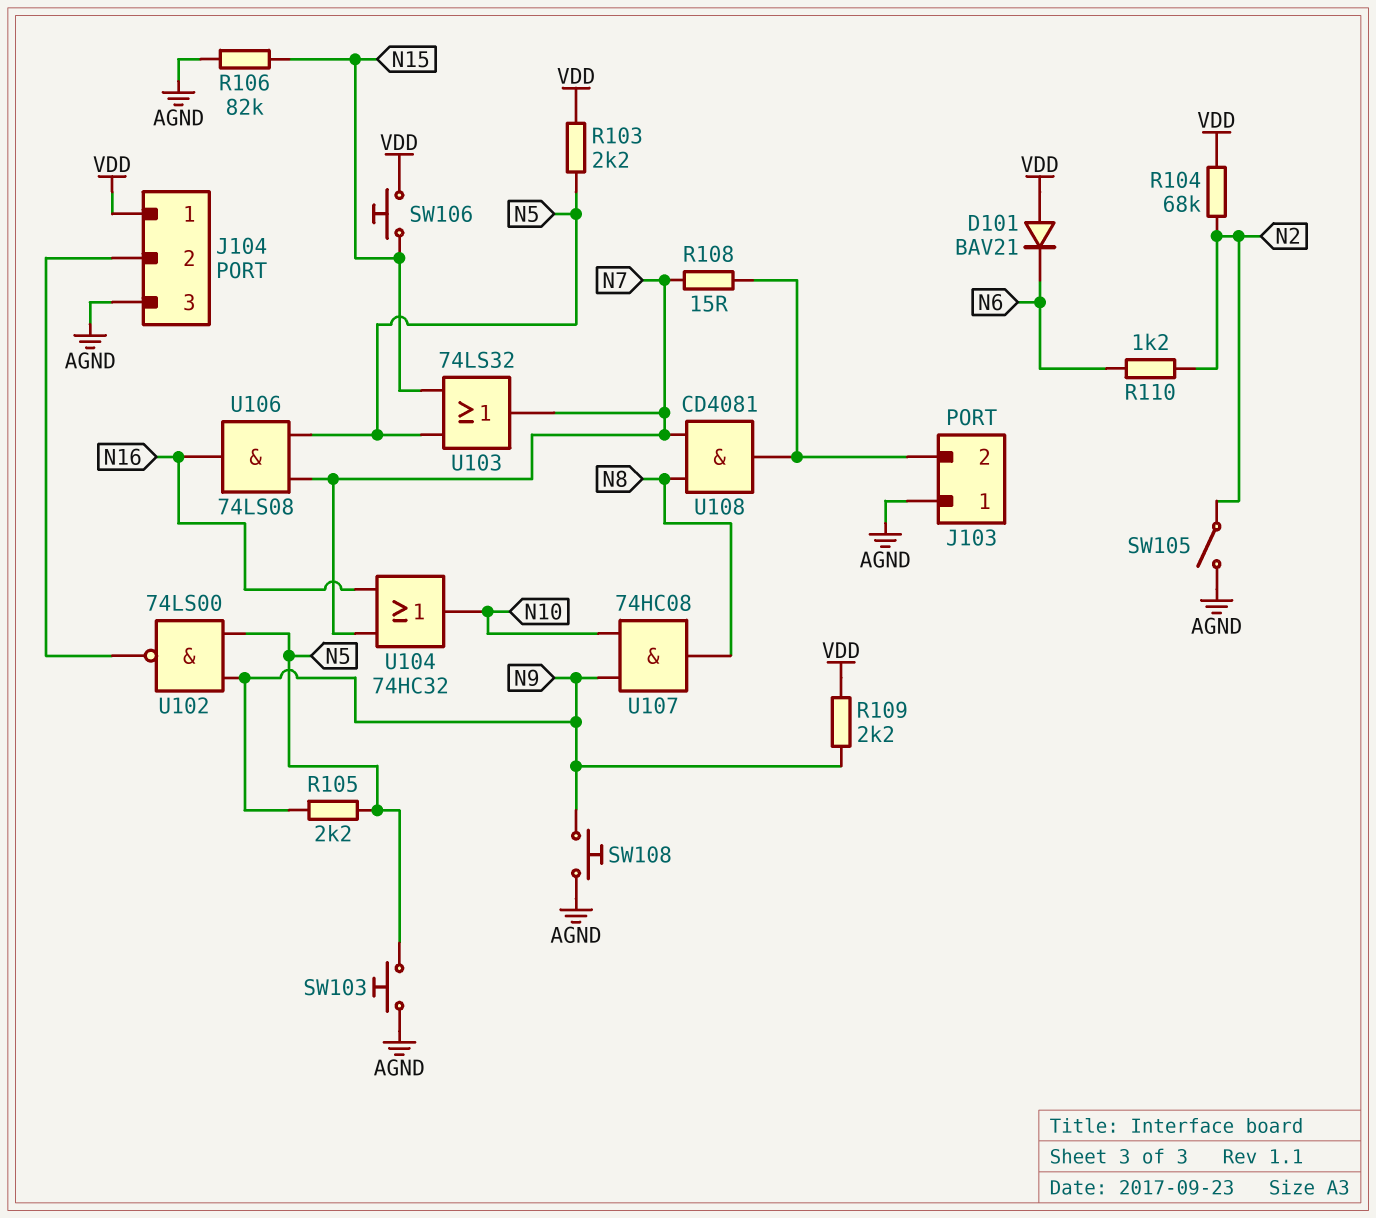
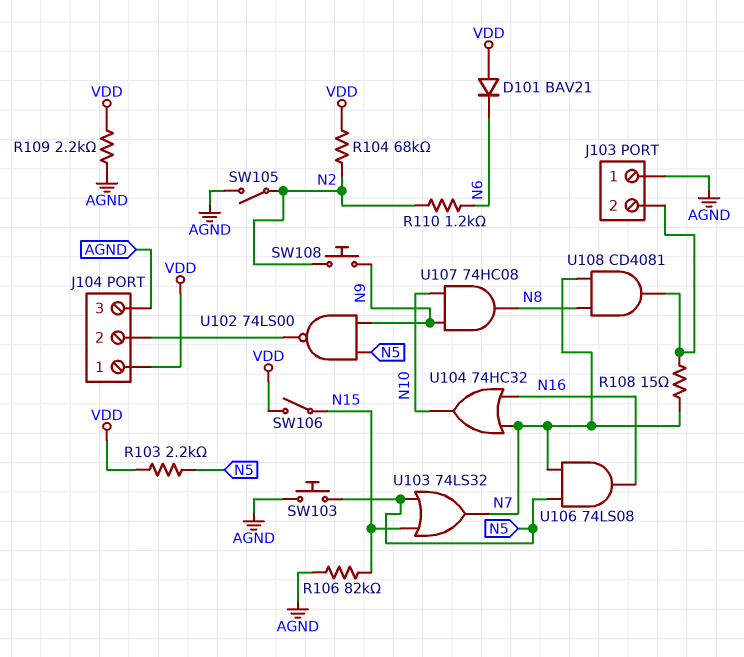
R105: 2.2k (N5, N9) -> none
R109: 2.2k (N9, VDD) -> 2.2k (AGND, VDD)
SW106: button (N15, VDD) -> switch (N15, VDD)
SW108: button (AGND, N9) -> button (N2, N9)

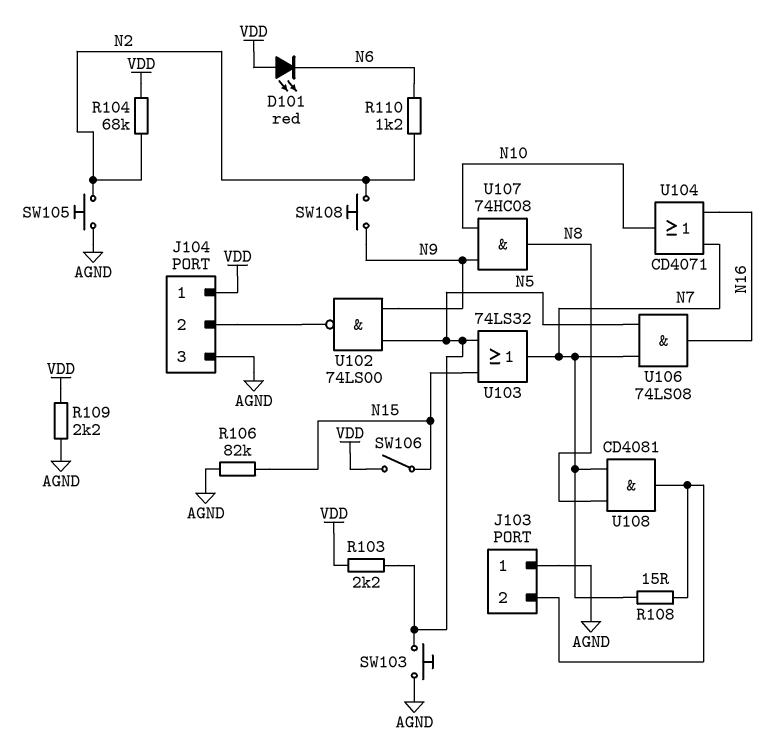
D101: diode BAV21 (A VDD, K N6) -> LED red (A VDD, K N6)
SW105: switch (AGND, N2) -> button (AGND, N2)
U104: OR 74HC32 (in N7, in N16, out N10) -> OR CD4071 (in N7, in N16, out N10)

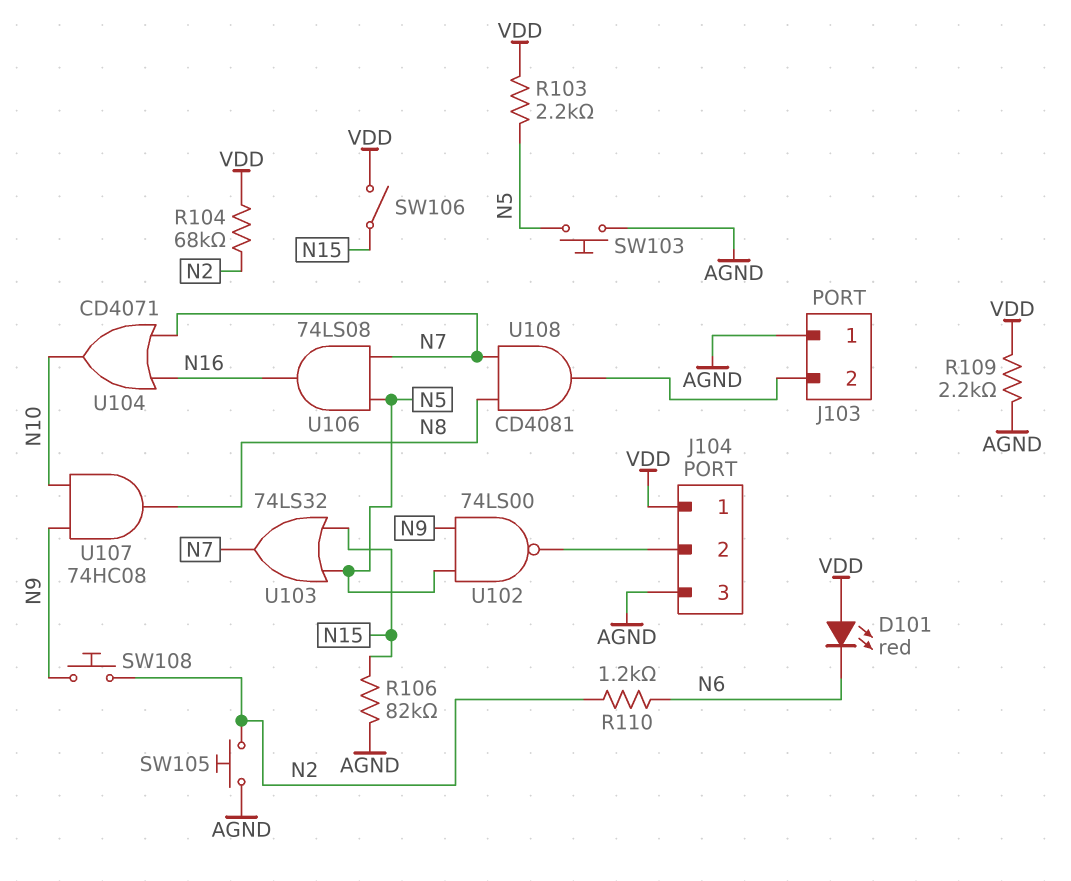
R108: 15 (J103/2, N7) -> none

